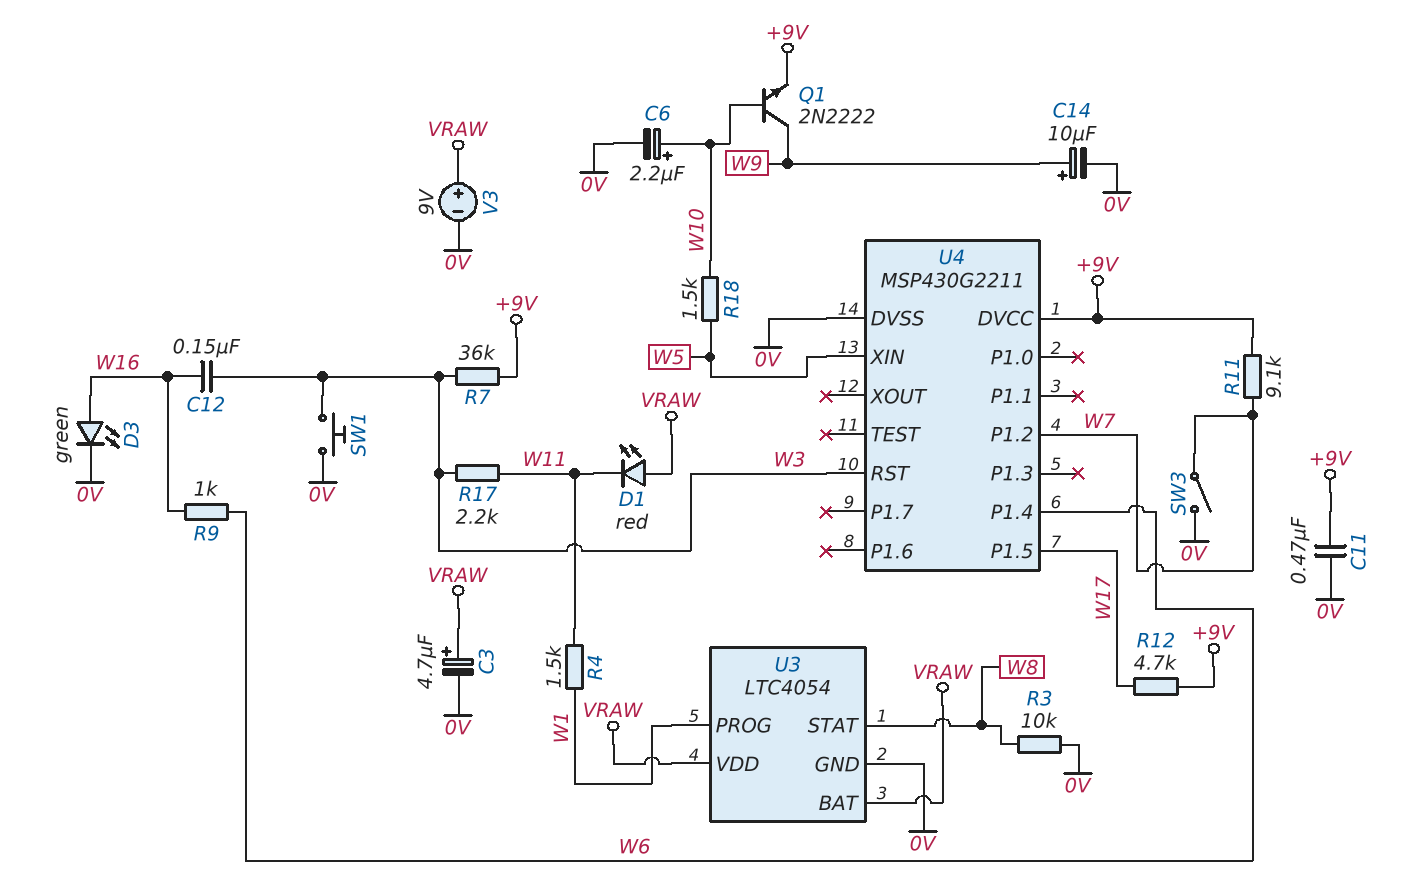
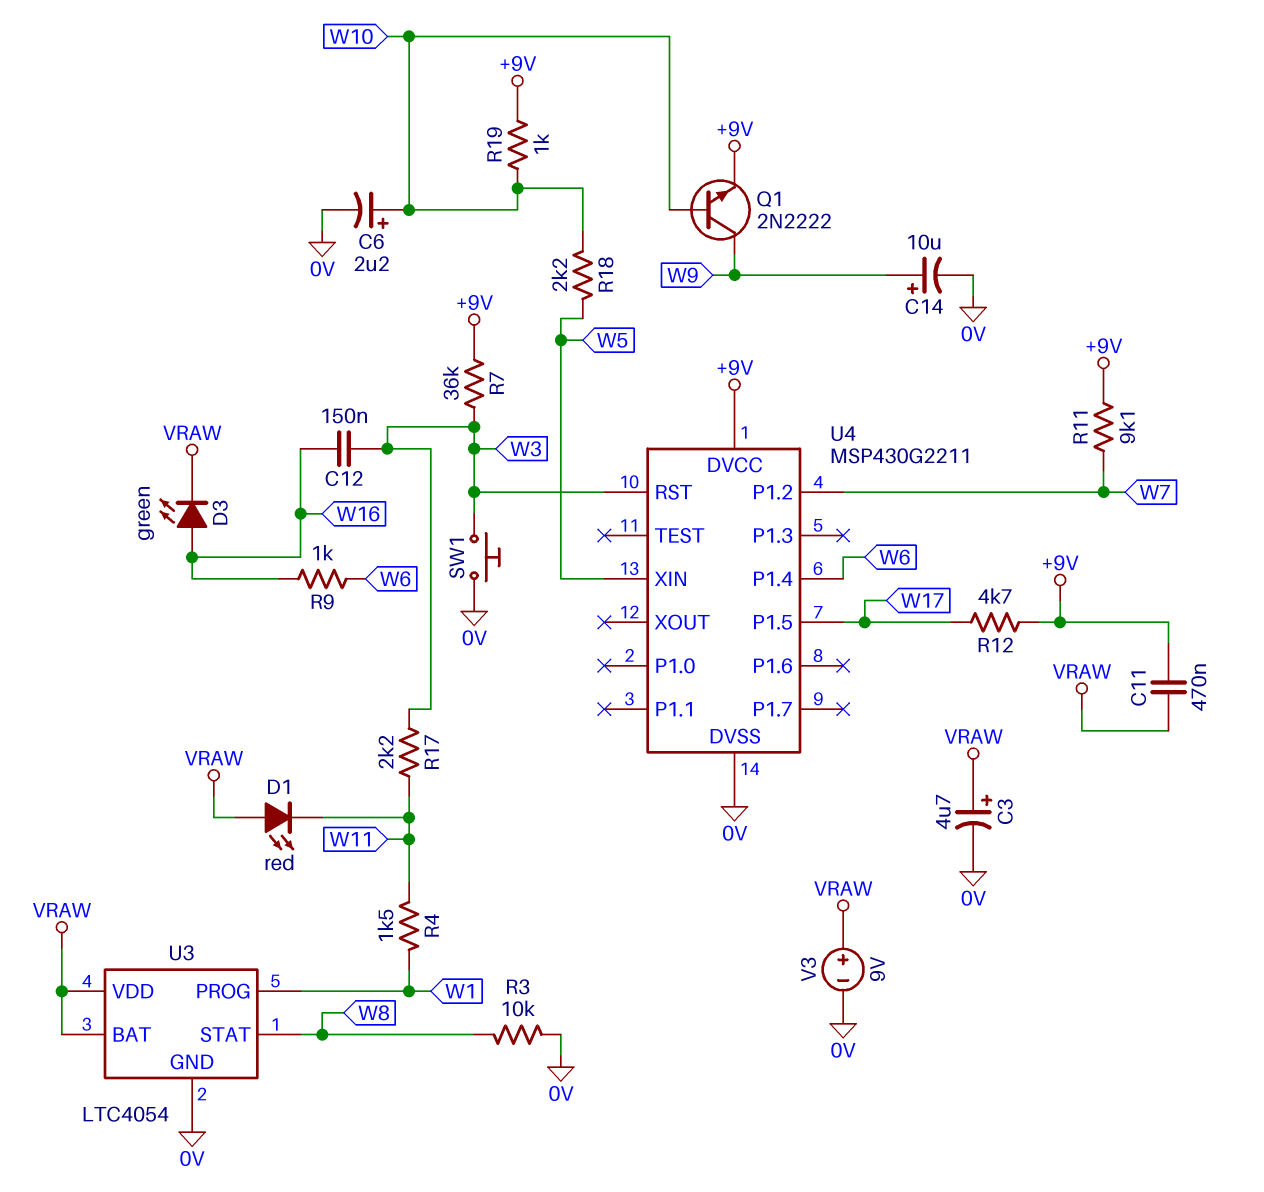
C11: 470nF (+9V, 0V) -> 470nF (+9V, VRAW)
D3: LED green (A W16, K 0V) -> LED green (A W16, K VRAW)
R18: 1.5k (W5, W10) -> 2.2k (W5, W10)
R19: none -> 1k (+9V, W10)
SW3: switch (0V, W7) -> none

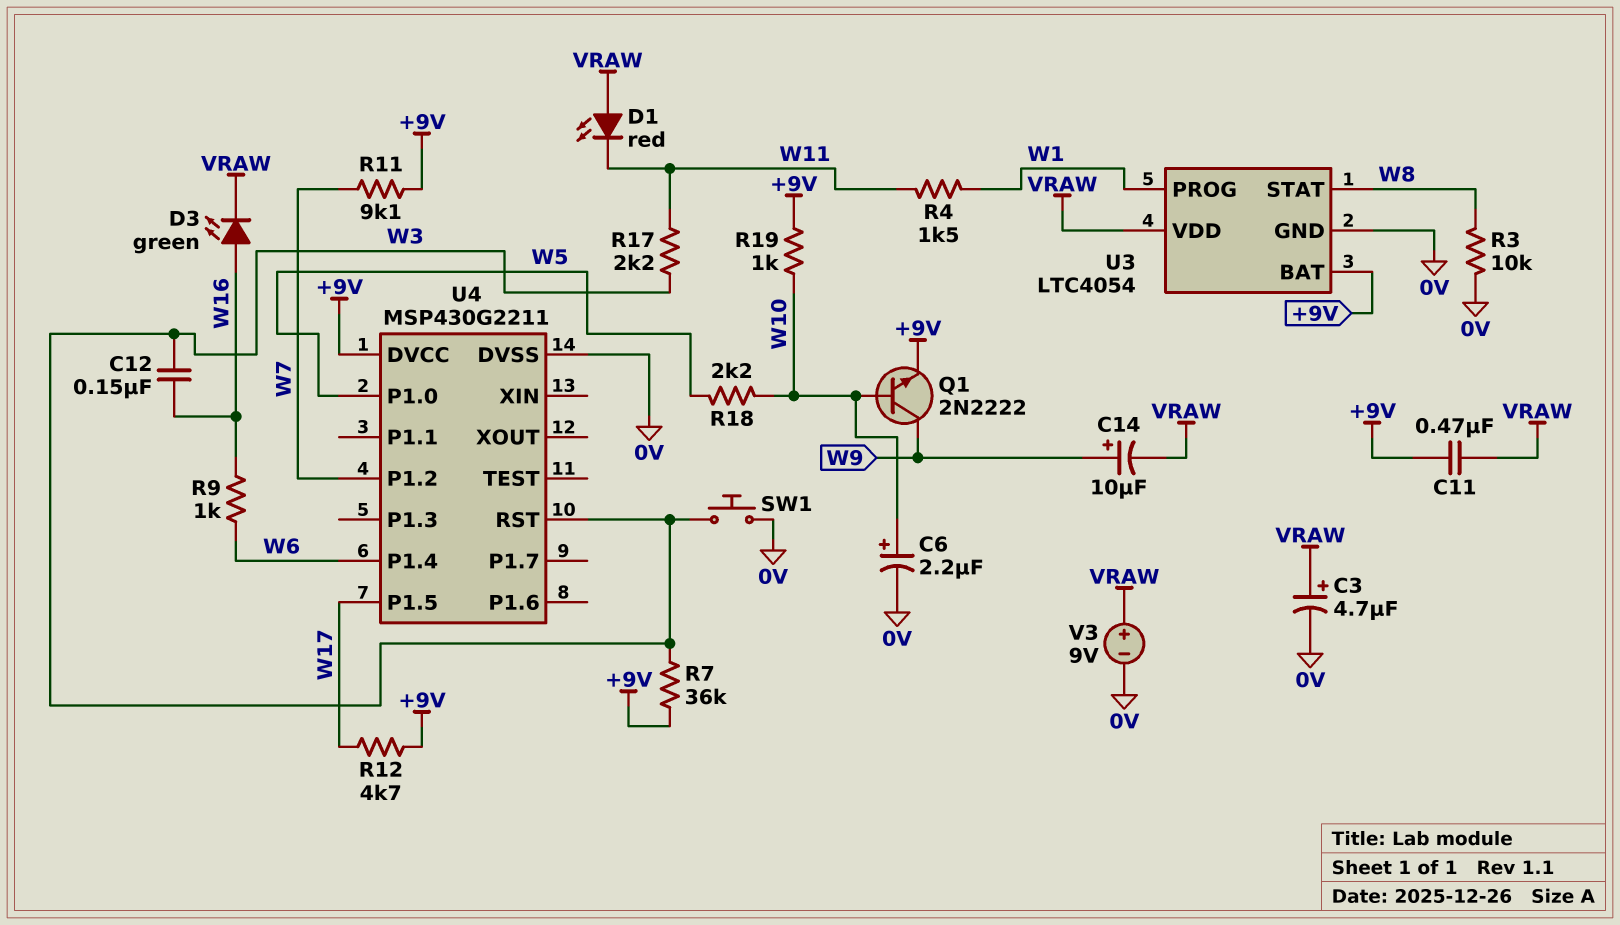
C14: 10uF (plus W9, minus 0V) -> 10uF (plus W9, minus VRAW)
U3 pin BAT: VRAW -> +9V
U4 pin P1.0: none -> W5
U4 pin XIN: W5 -> none

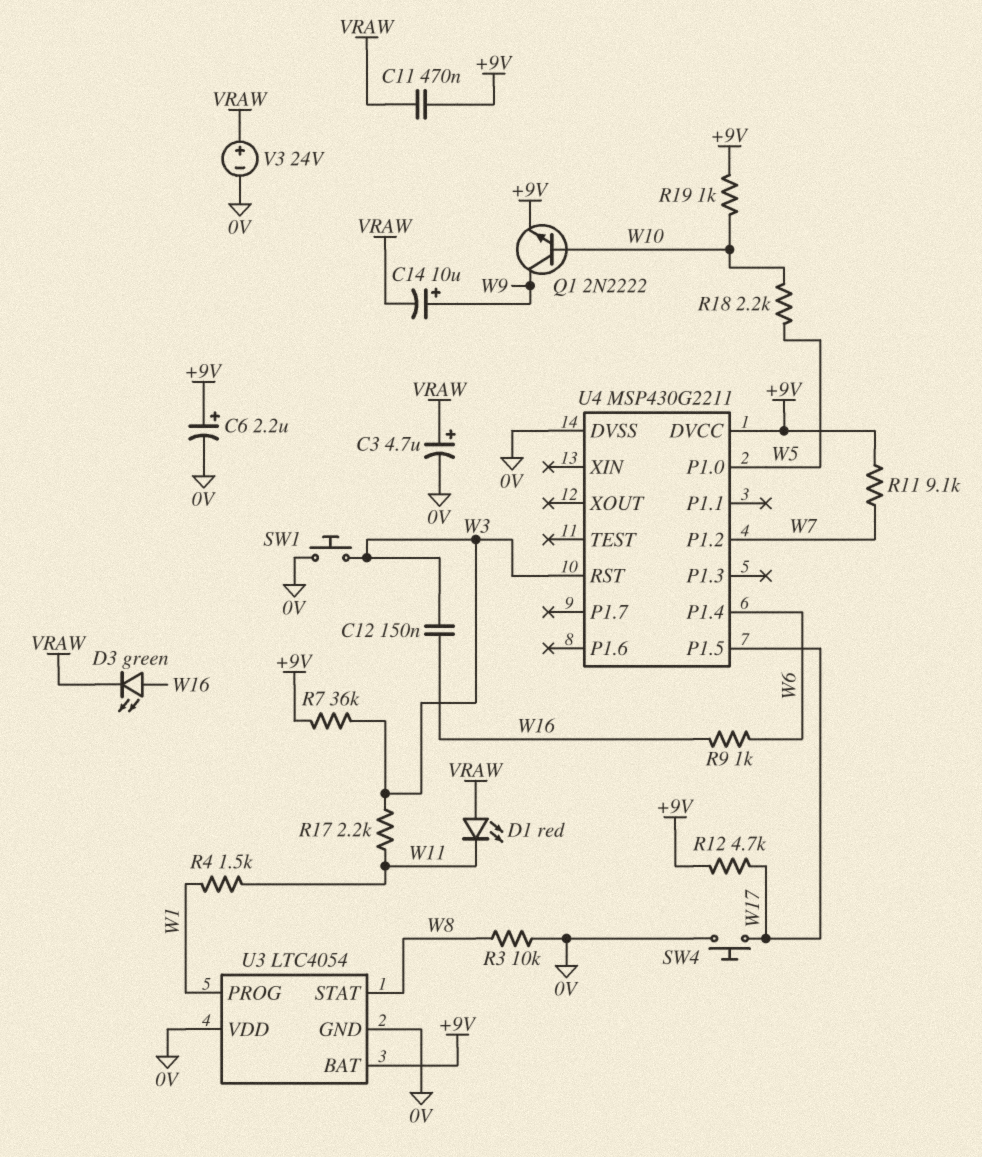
C6: 2.2uF (plus W10, minus 0V) -> 2.2uF (plus +9V, minus 0V)
SW4: none -> button (0V, W17)
U3 pin VDD: VRAW -> 0V
V3: 9V (plus VRAW, minus 0V) -> 24V (plus VRAW, minus 0V)

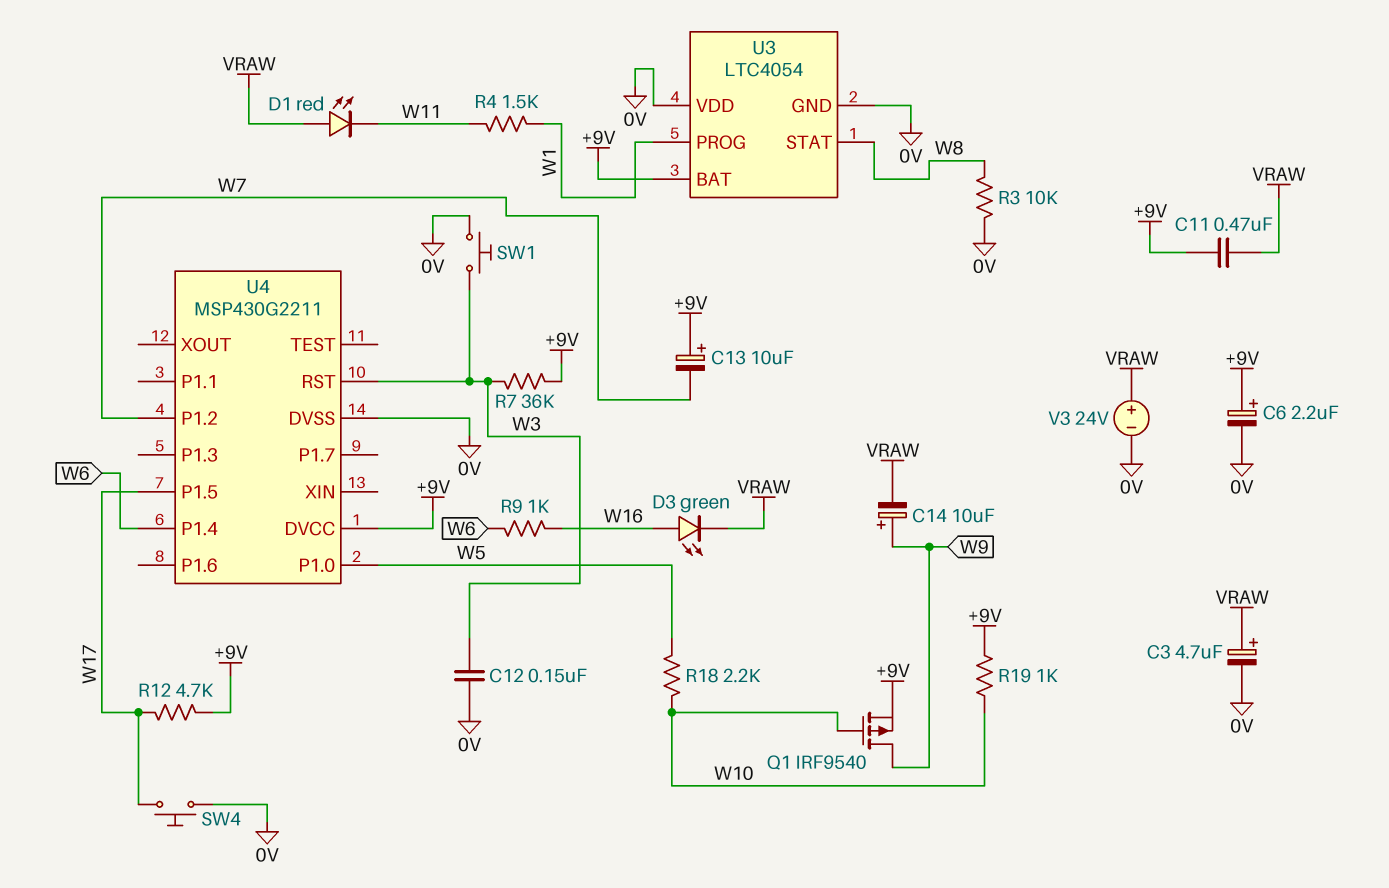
C12: 150nF (W3, W16) -> 150nF (0V, W3)
C13: none -> 10uF (plus +9V, minus W7)
Q1: NPN 2N2222 (B W10, C W9, E +9V) -> PMOS IRF9540 (G W10, D W9, S +9V)
R11: 9.1k (+9V, W7) -> none
R17: 2.2k (W3, W11) -> none

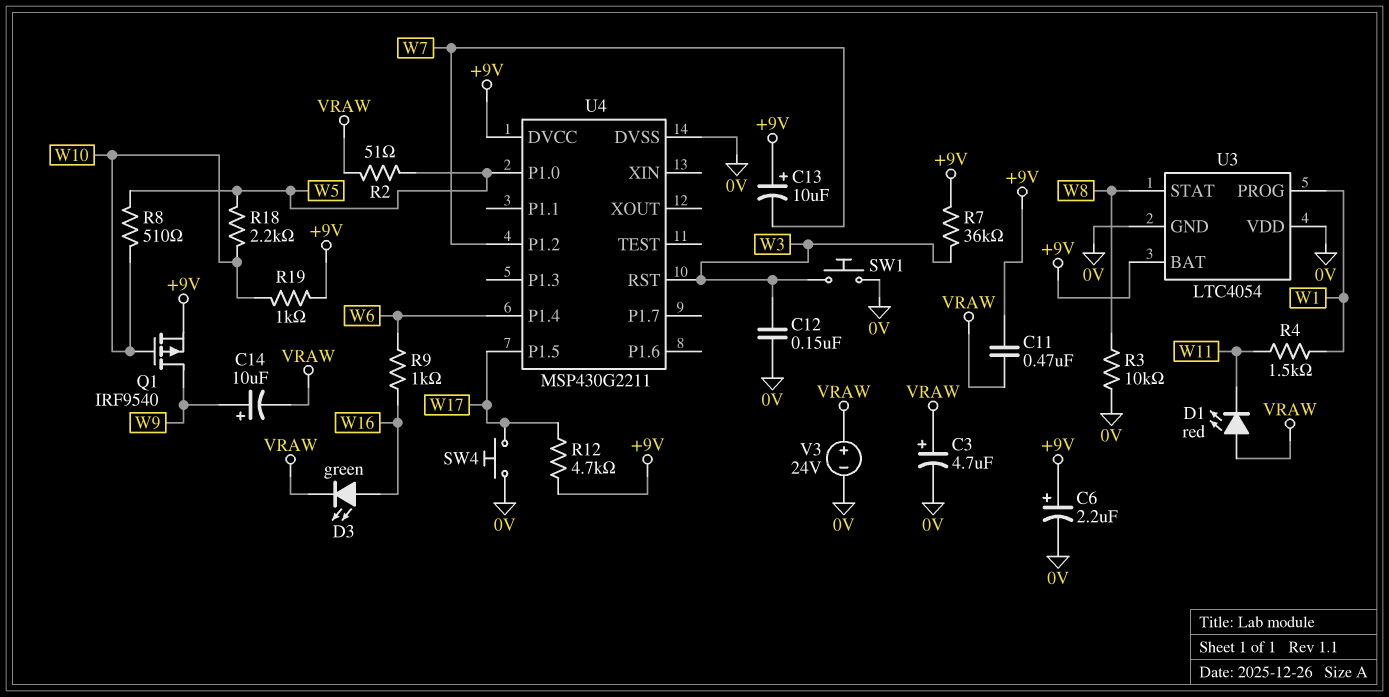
R2: none -> 51 (VRAW, W5)
R8: none -> 510 (W5, W10)

